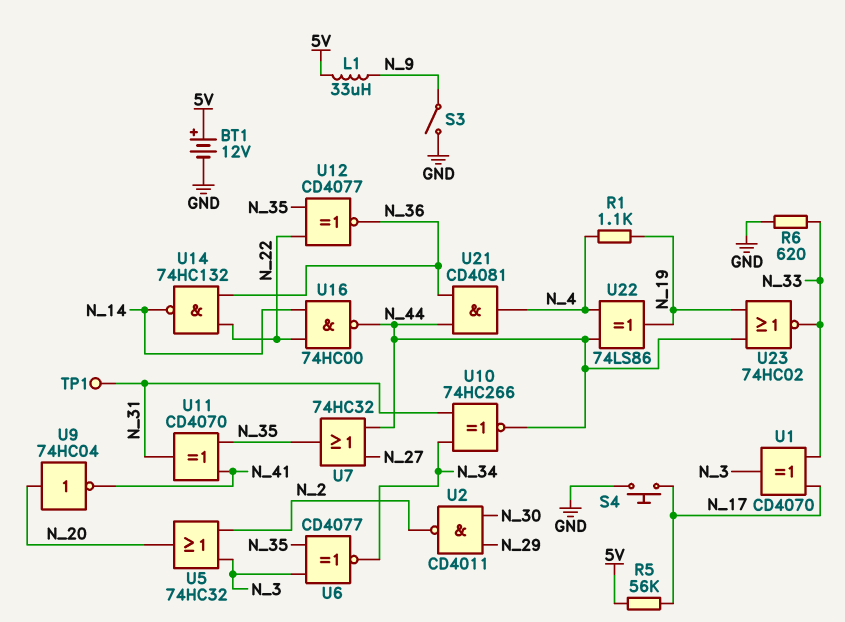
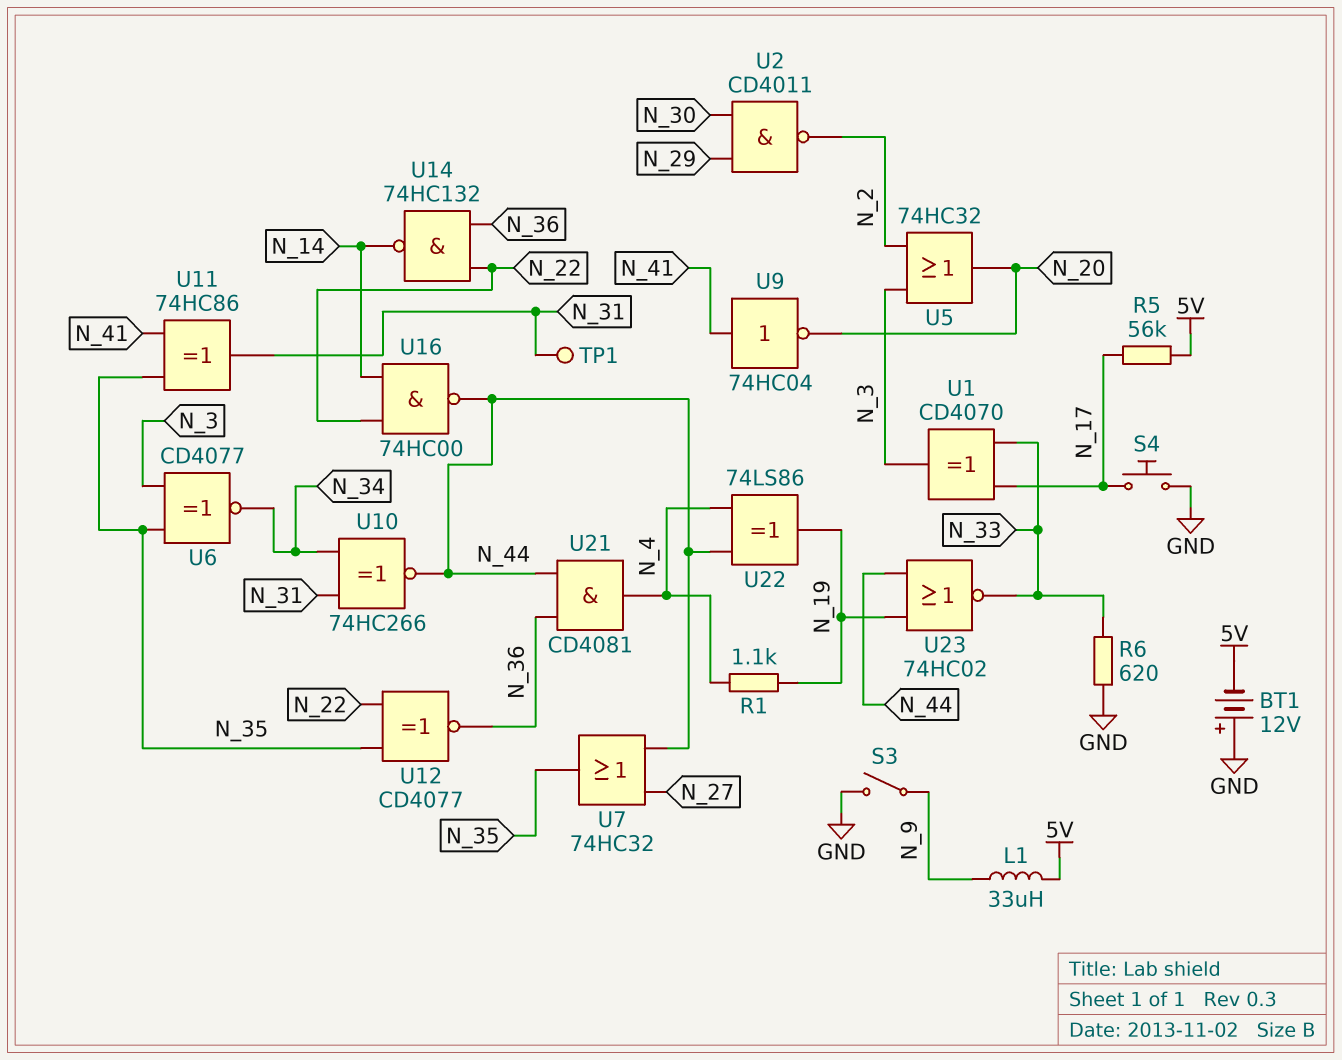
BT1: 12V (plus 5V, minus GND) -> 12V (plus GND, minus 5V)
U9: NOT 74HC04 (in N_20, out N_41) -> NOT 74HC04 (in N_41, out N_20)
U11: XOR CD4070 (in N_35, in N_41, out N_31) -> XOR 74HC86 (in N_35, in N_41, out N_31)

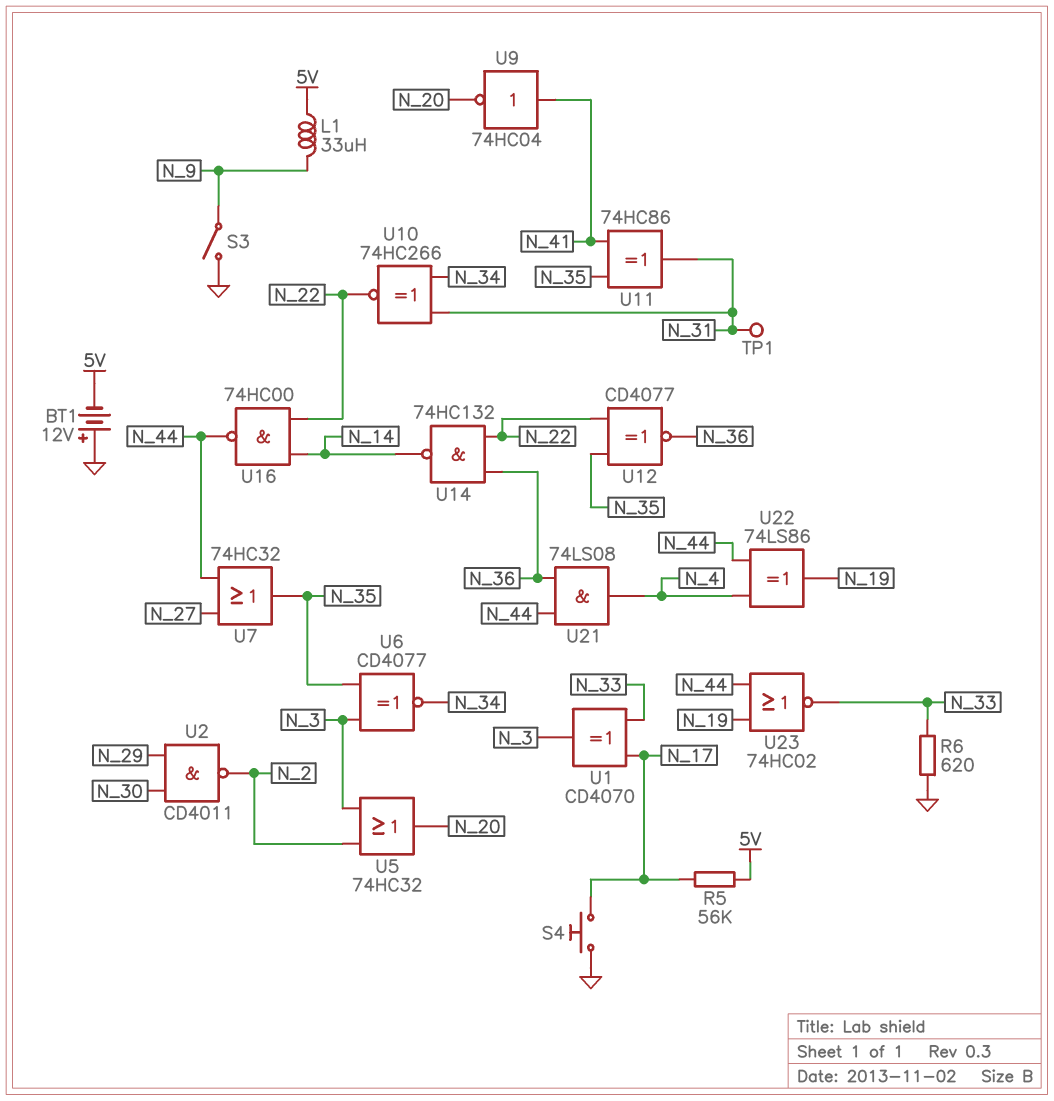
R1: 1.1k (N_4, N_19) -> none
U10: XNOR 74HC266 (in N_31, in N_34, out N_44) -> XNOR 74HC266 (in N_31, in N_34, out N_22)
U21: AND CD4081 (in N_36, in N_44, out N_4) -> AND 74LS08 (in N_36, in N_44, out N_4)

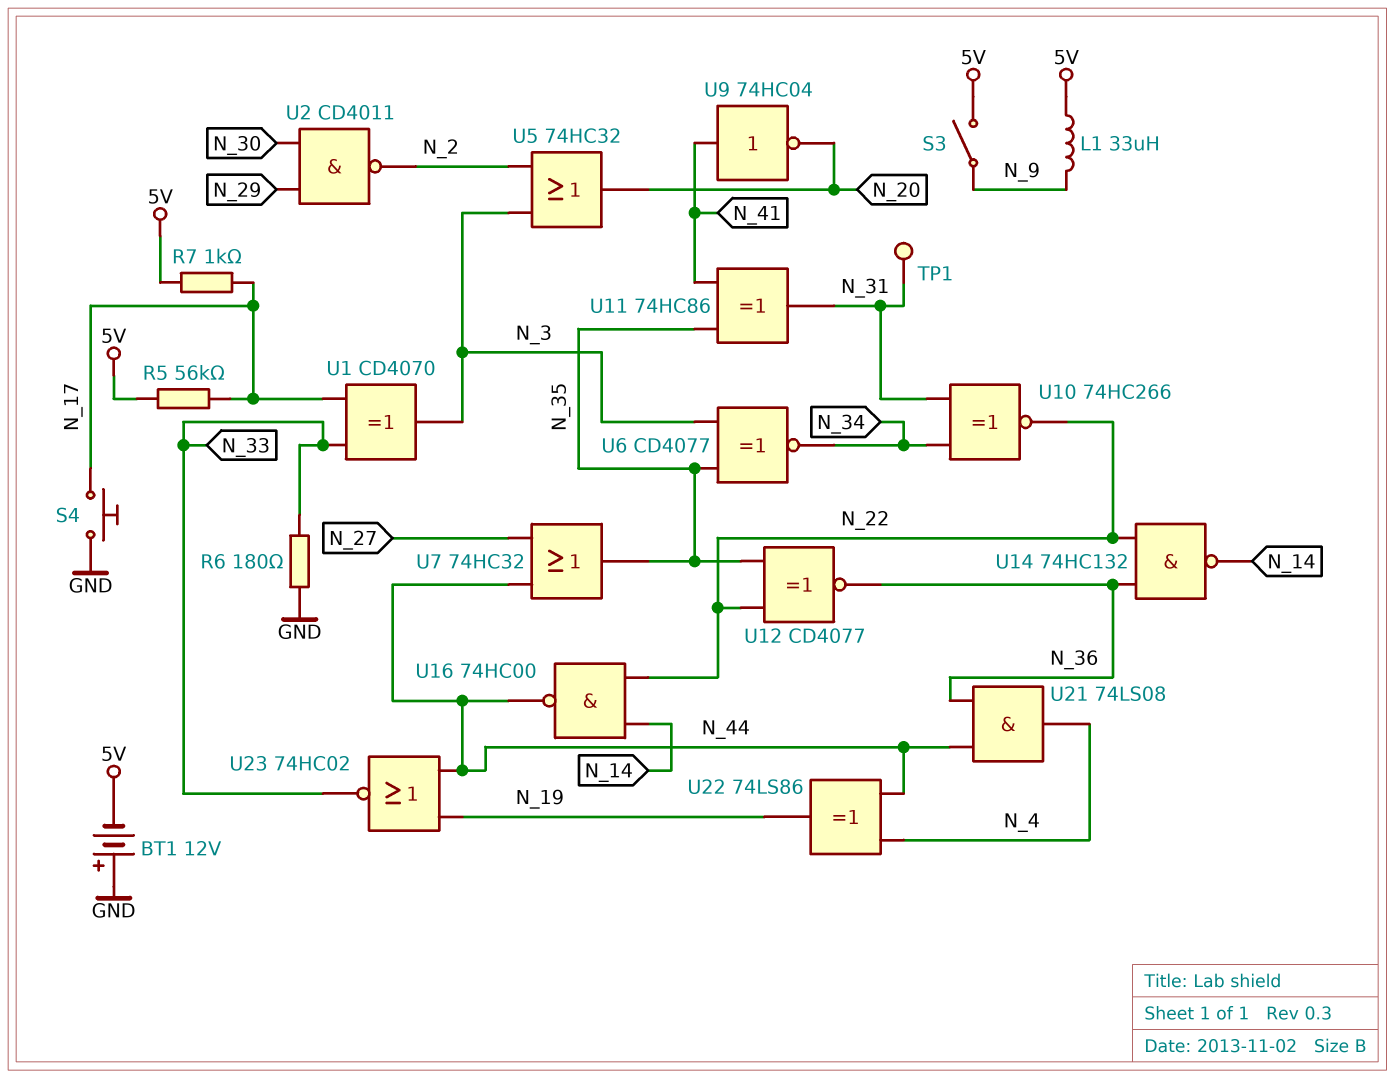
R6: 620 (GND, N_33) -> 180 (GND, N_33)
R7: none -> 1k (5V, N_17)
S3: switch (GND, N_9) -> switch (5V, N_9)

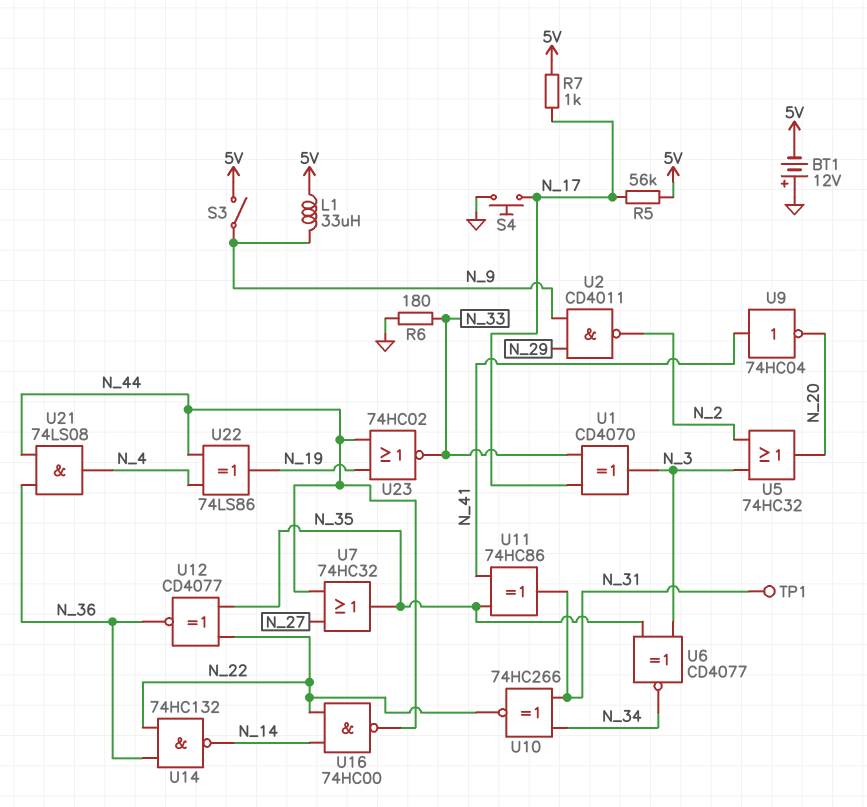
U2: NAND CD4011 (in N_29, in N_30, out N_2) -> NAND CD4011 (in N_9, in N_29, out N_2)

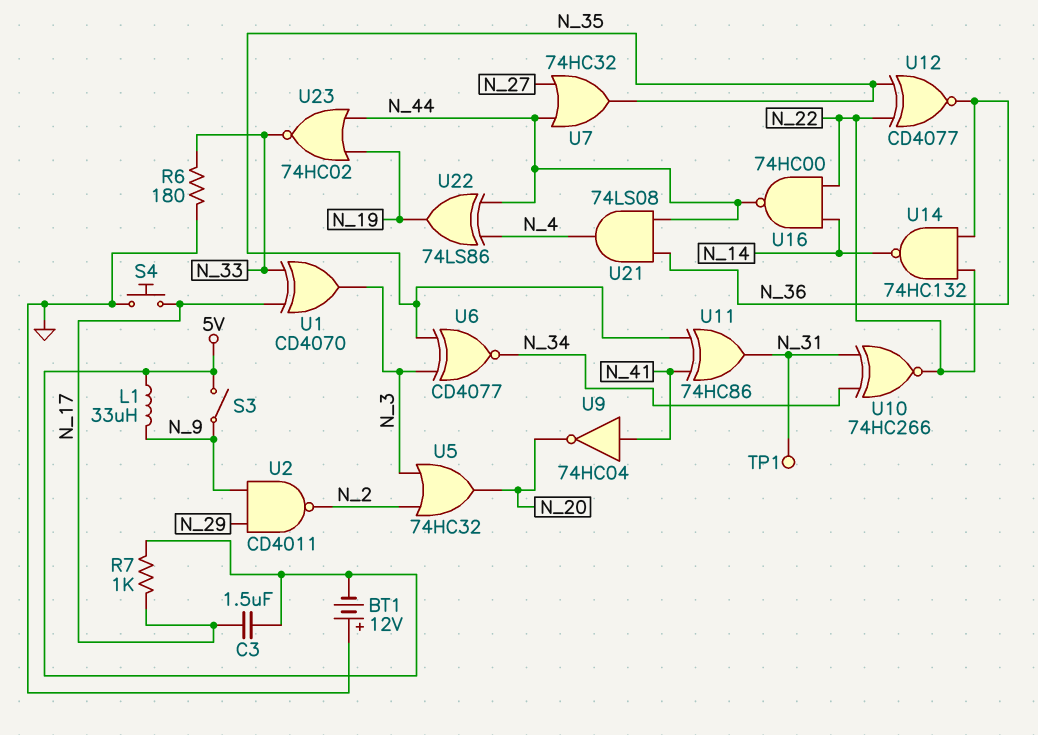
C3: none -> 1.5uF (5V, N_17)
R5: 56k (5V, N_17) -> none

